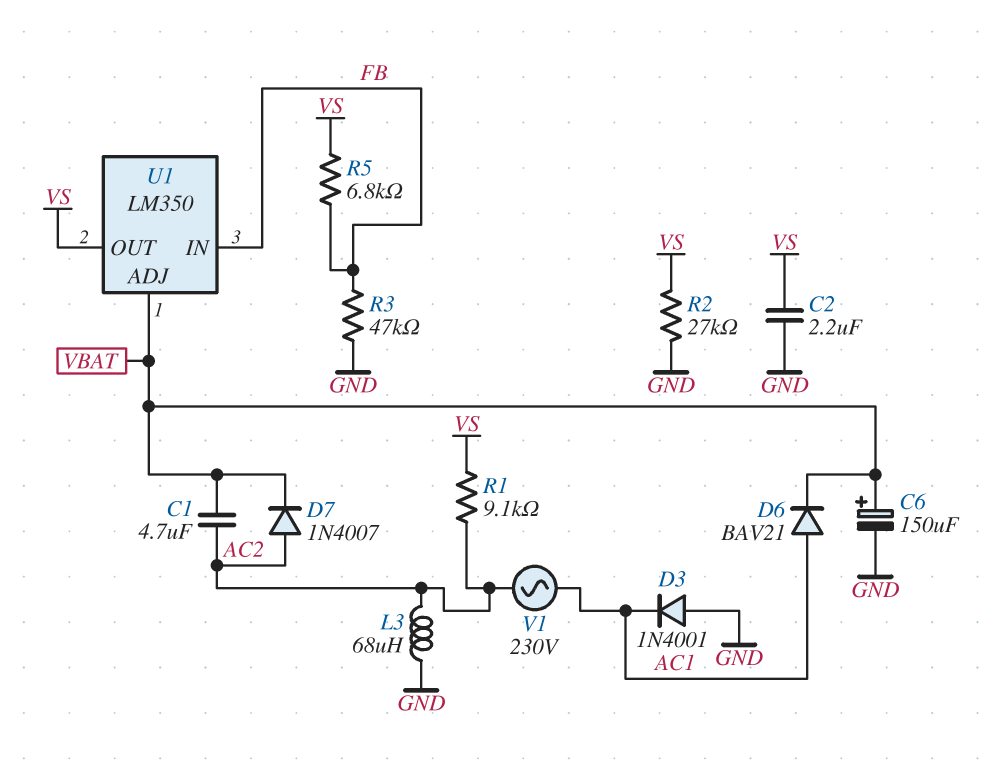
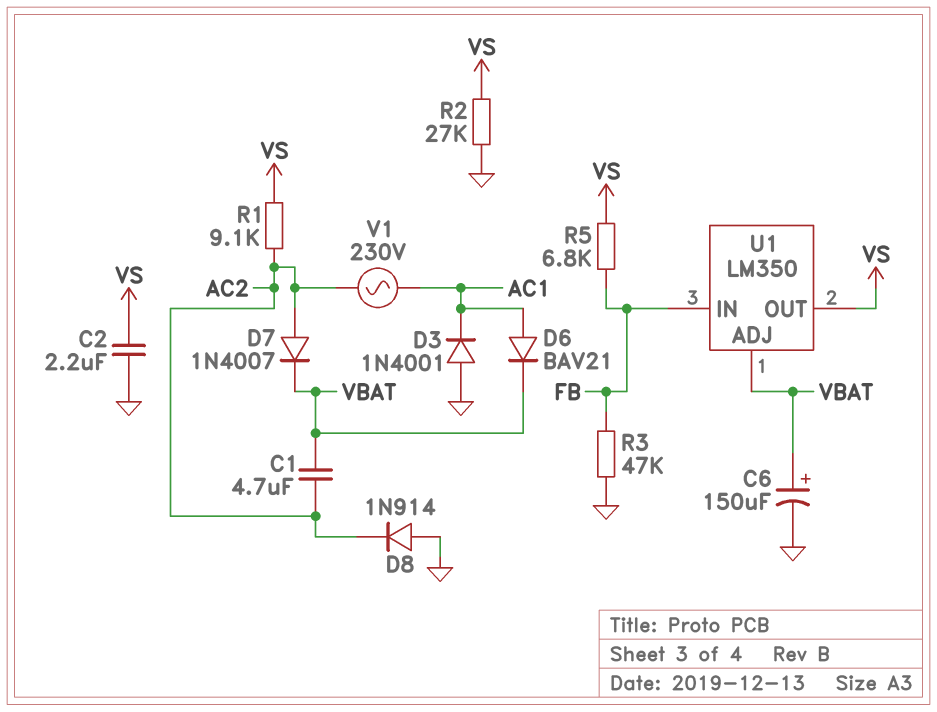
D8: none -> diode 1N914 (A GND, K AC2)
L3: 68uH (AC2, GND) -> none

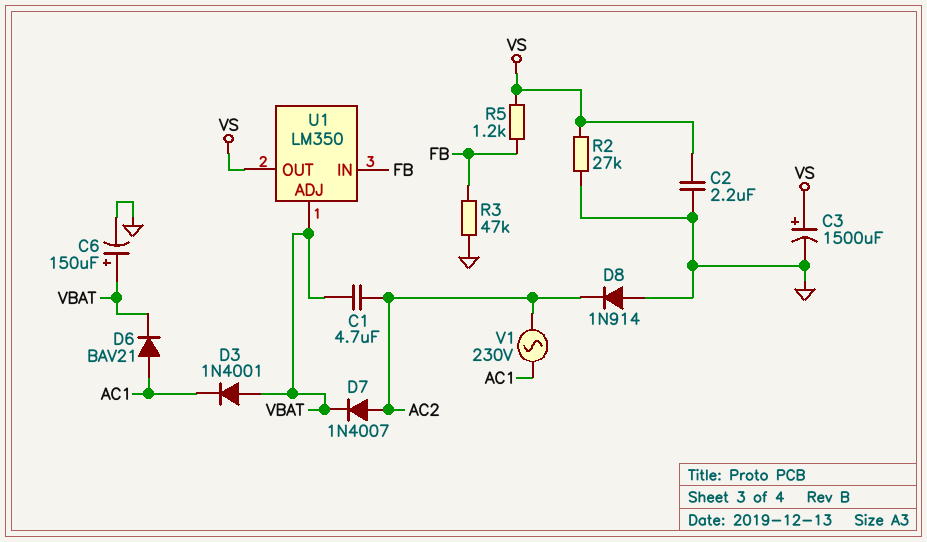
C3: none -> 1500uF (plus VS, minus GND)
D3: diode 1N4001 (A GND, K AC1) -> diode 1N4001 (A VBAT, K AC1)
R1: 9.1k (AC2, VS) -> none
R5: 6.8k (FB, VS) -> 1.2k (FB, VS)

